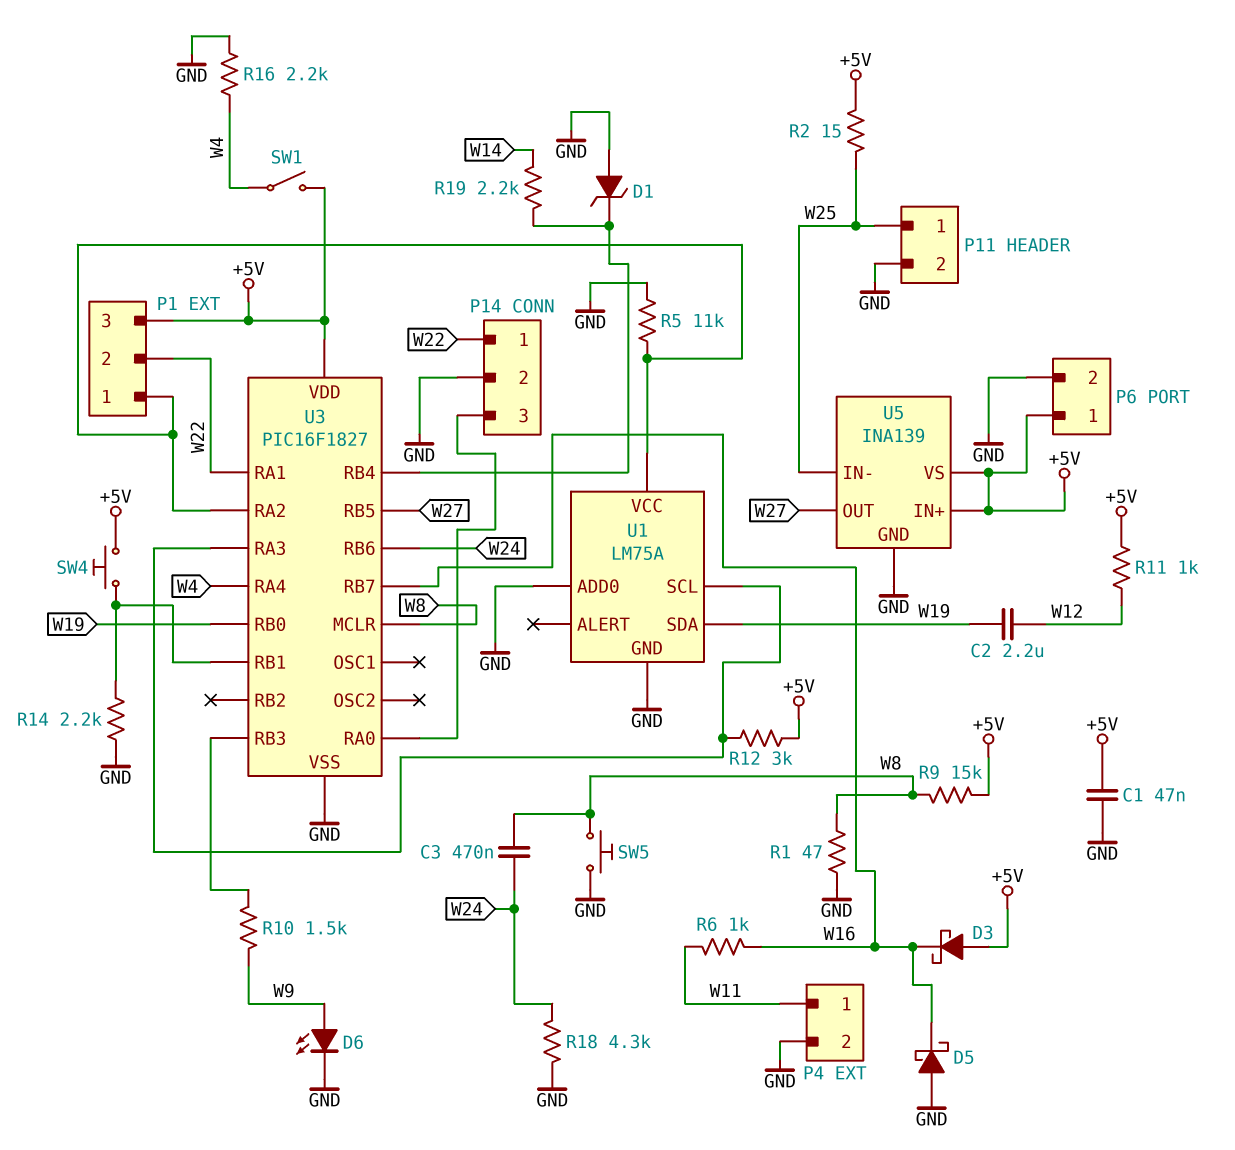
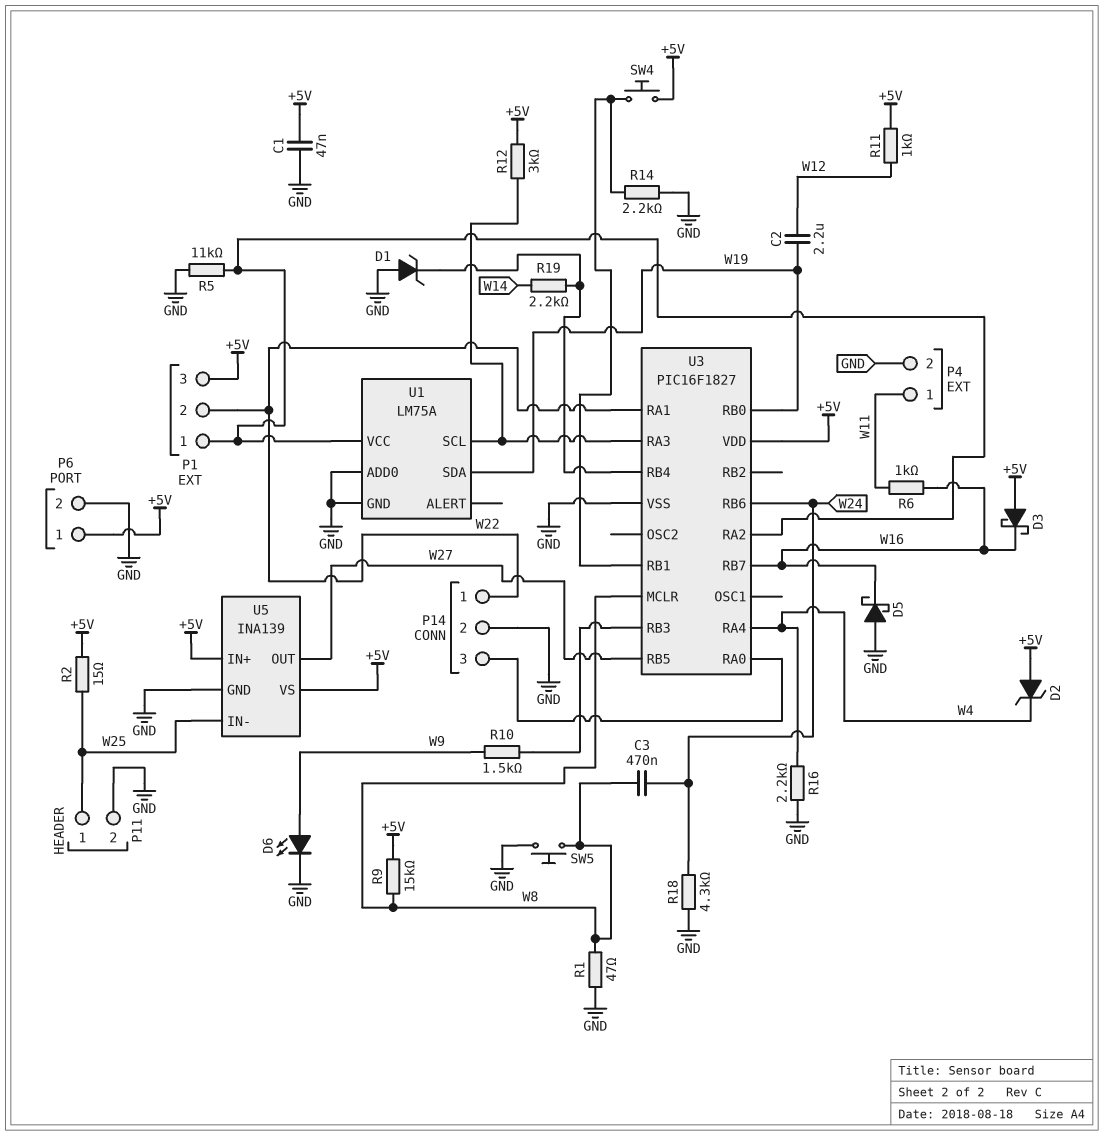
D2: none -> zener (A +5V, K W4)
SW1: switch (+5V, W4) -> none

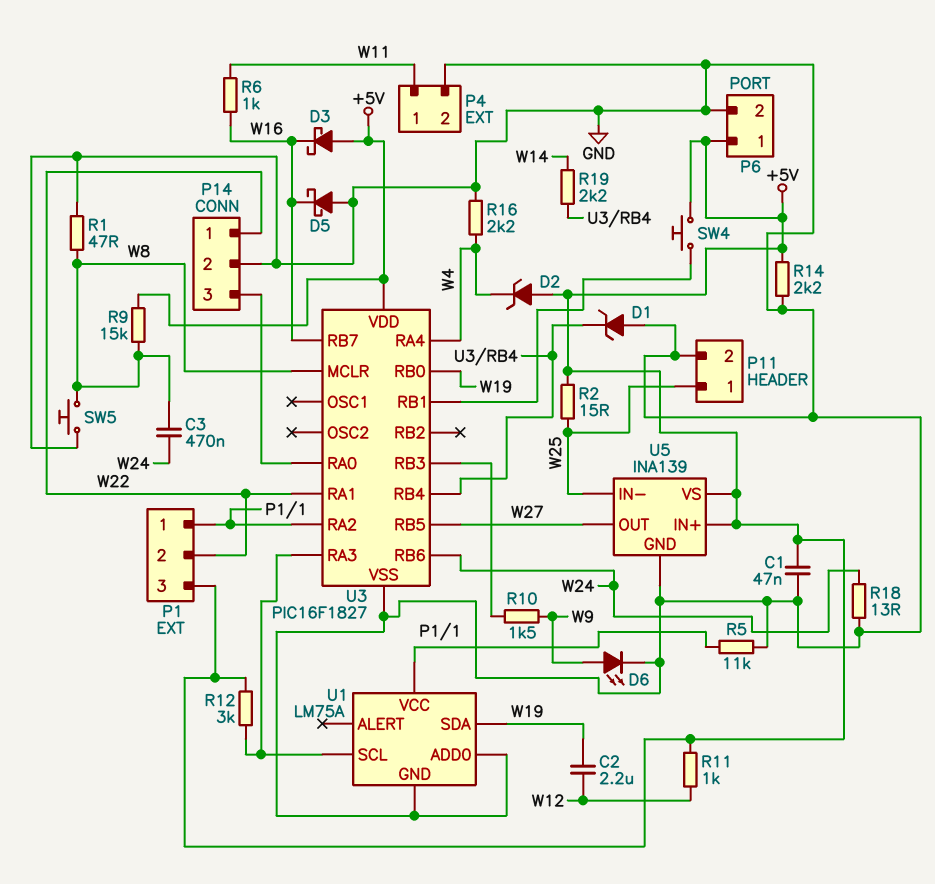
R14: 2.2k (GND, U3/RB1) -> 2.2k (+5V, GND)
R18: 4.3k (GND, W24) -> 13 (GND, W24)

